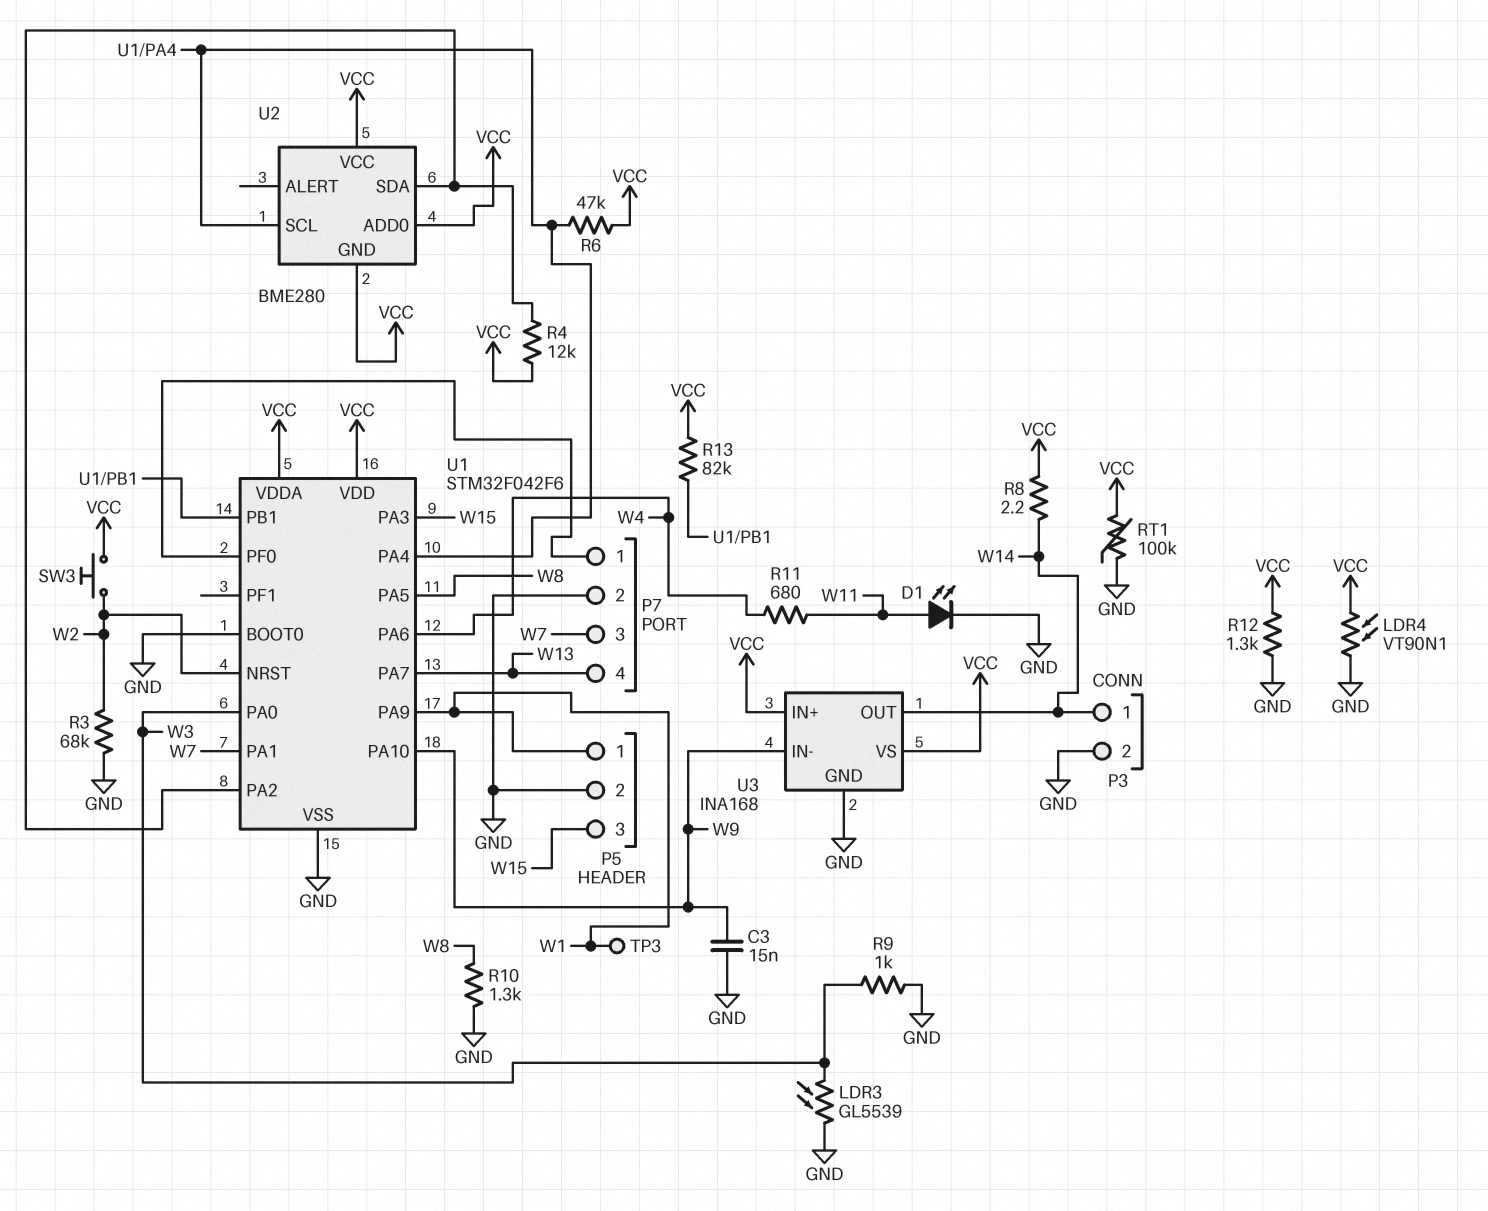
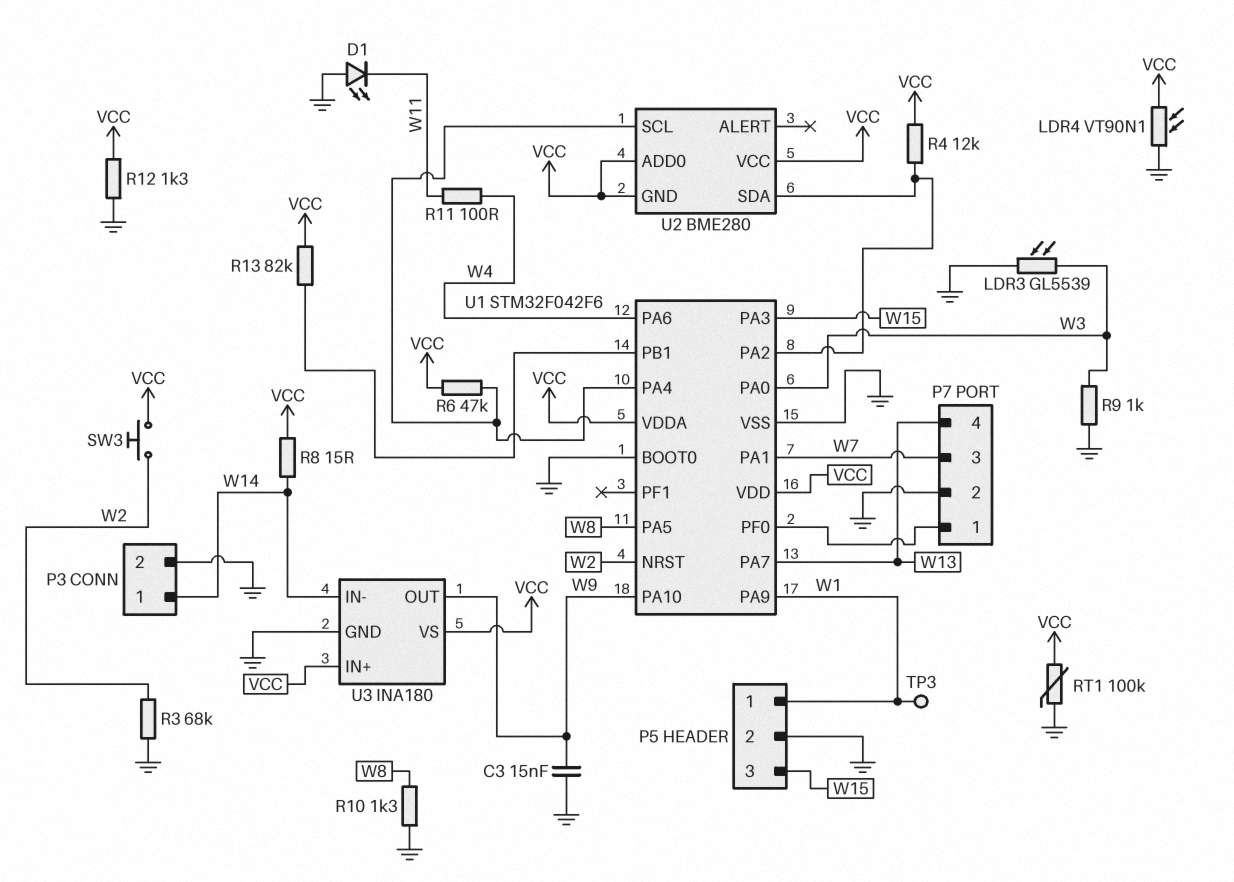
D1: LED (A W11, K GND) -> LED (A GND, K W11)
R8: 2.2 (VCC, W14) -> 15 (VCC, W14)
R11: 680 (W4, W11) -> 100 (W4, W11)
U3: INA168 -> INA180
U3 pin IN-: W9 -> W14
U3 pin OUT: W14 -> W9

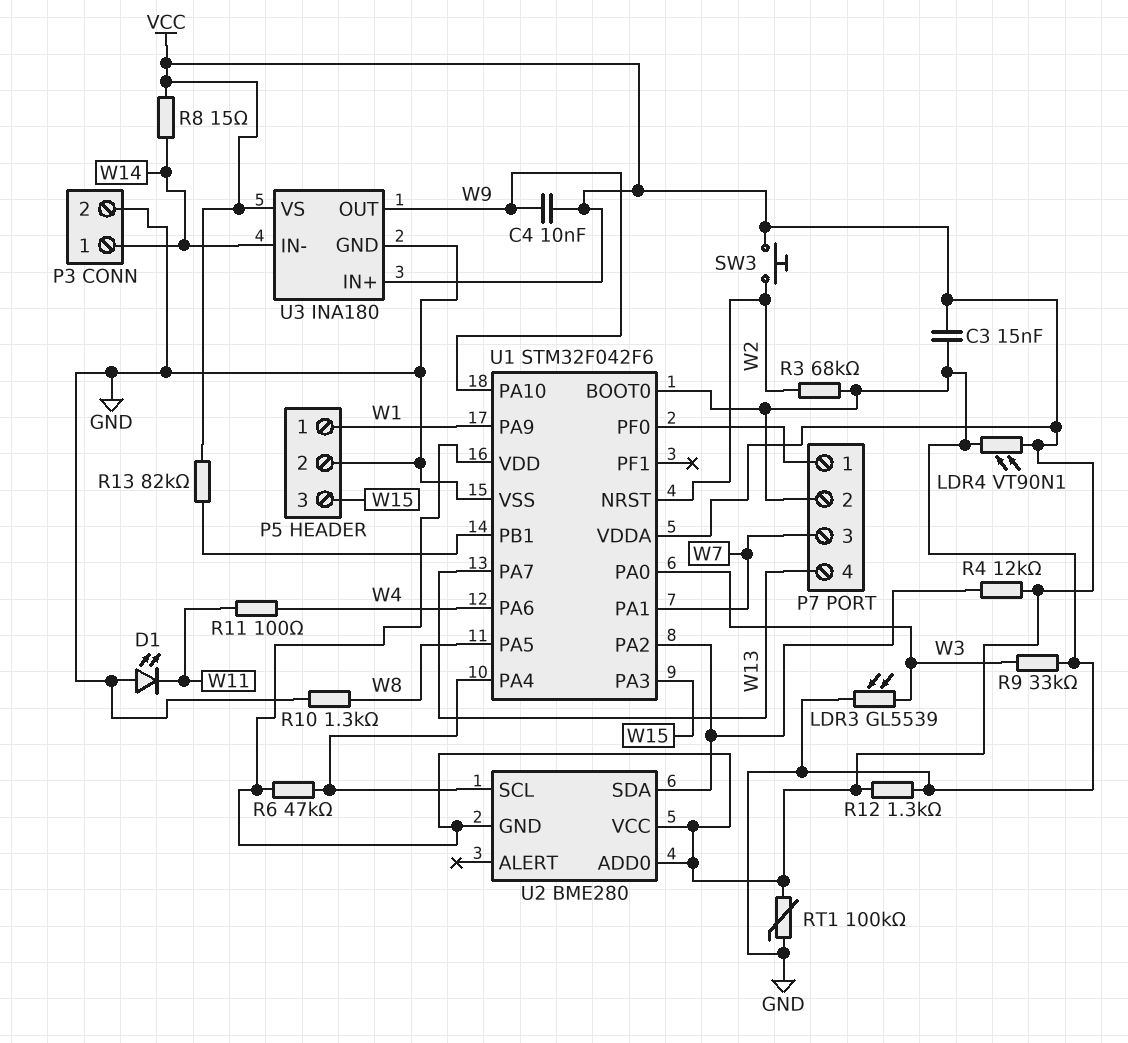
C3: 15nF (GND, W9) -> 15nF (GND, VCC)
C4: none -> 10nF (VCC, W9)
R9: 1k (GND, W3) -> 33k (GND, W3)
TP3: test point (W1) -> none

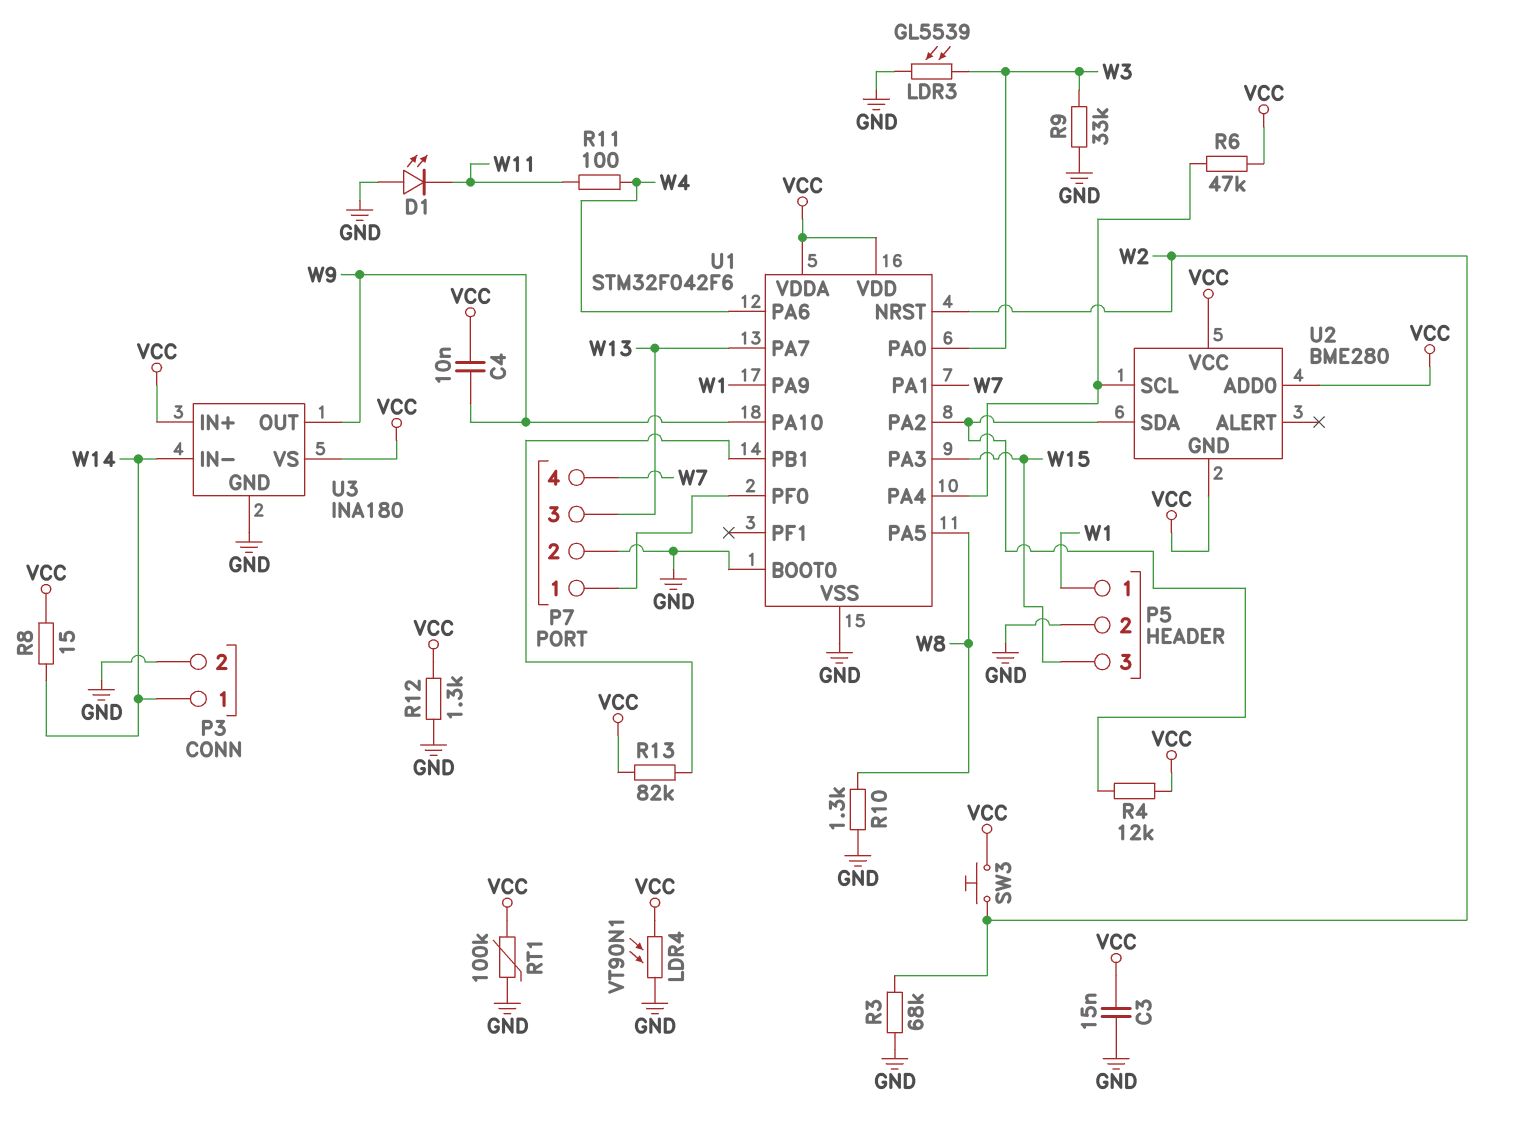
P7 pin 3: W7 -> W13
P7 pin 4: W13 -> W7

